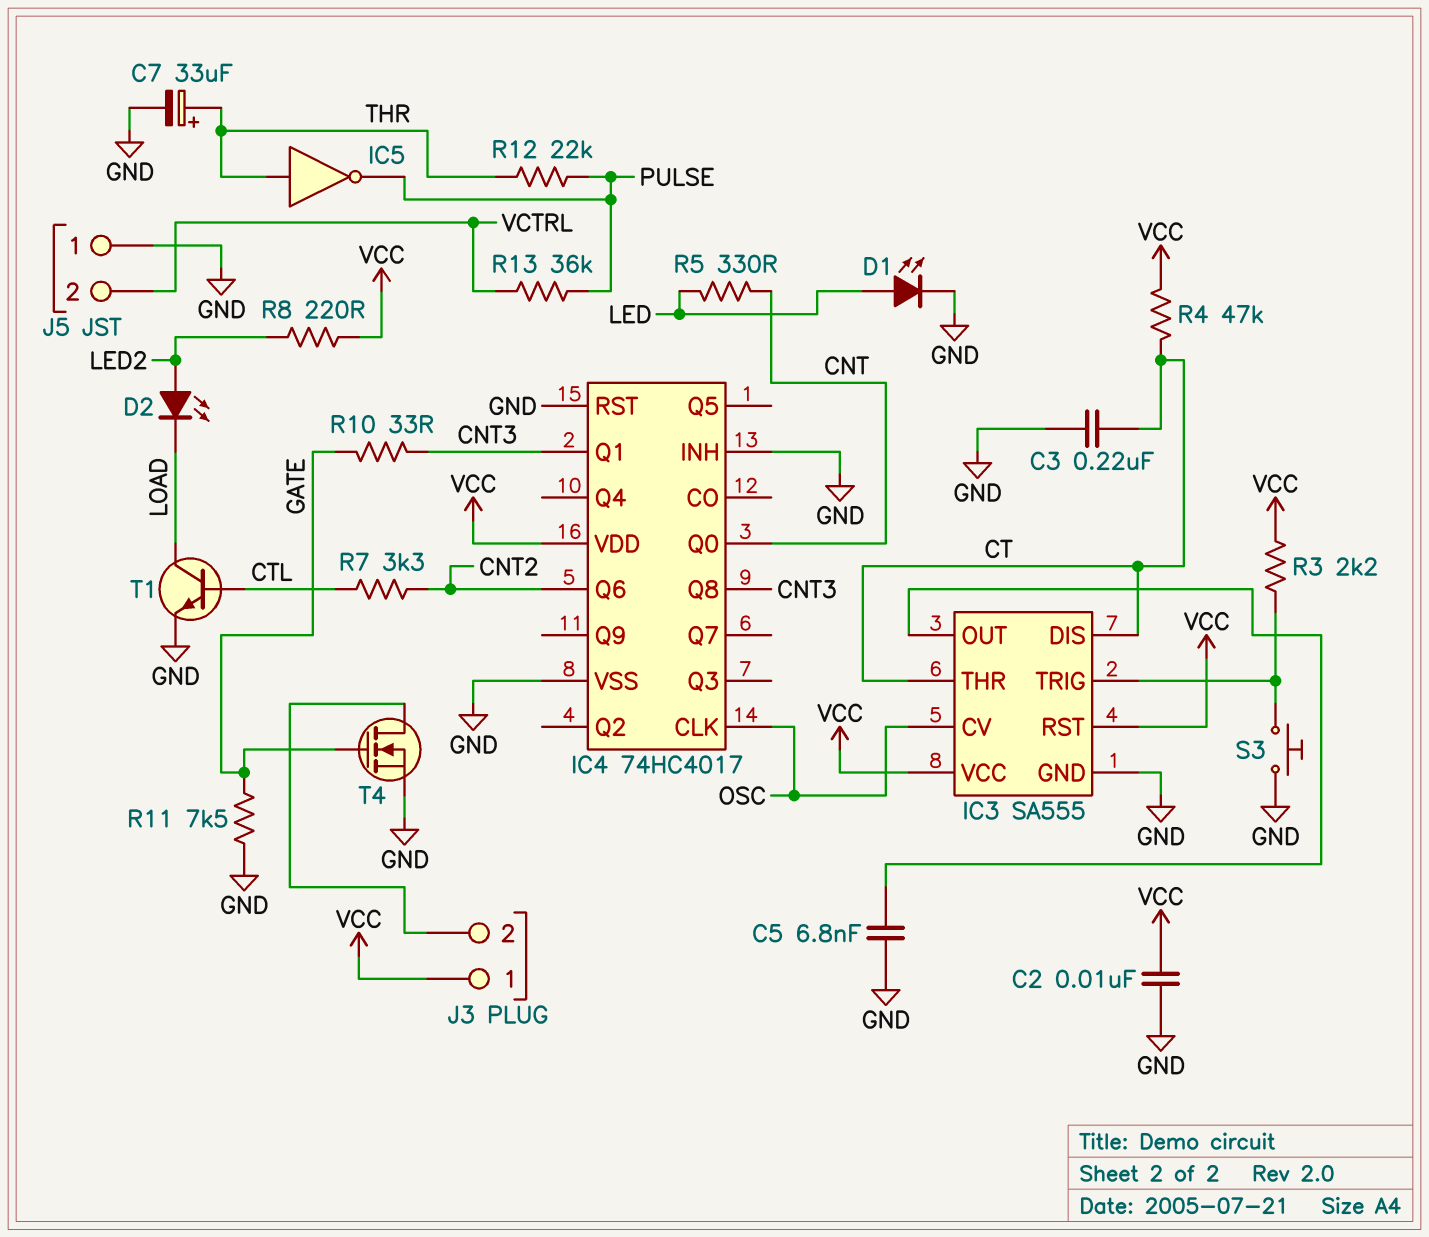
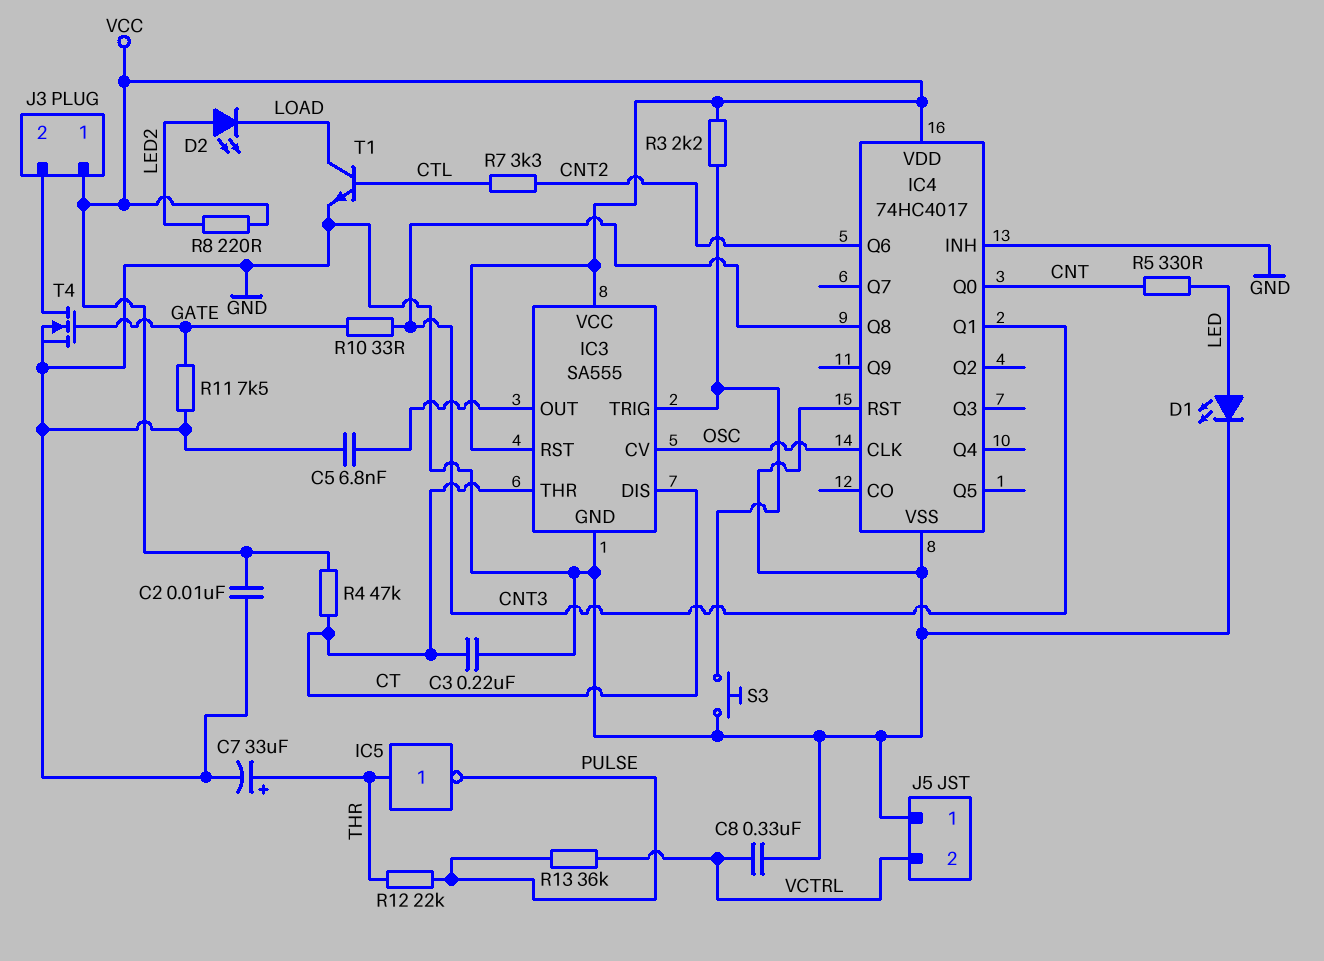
C8: none -> 330nF (GND, VCTRL)

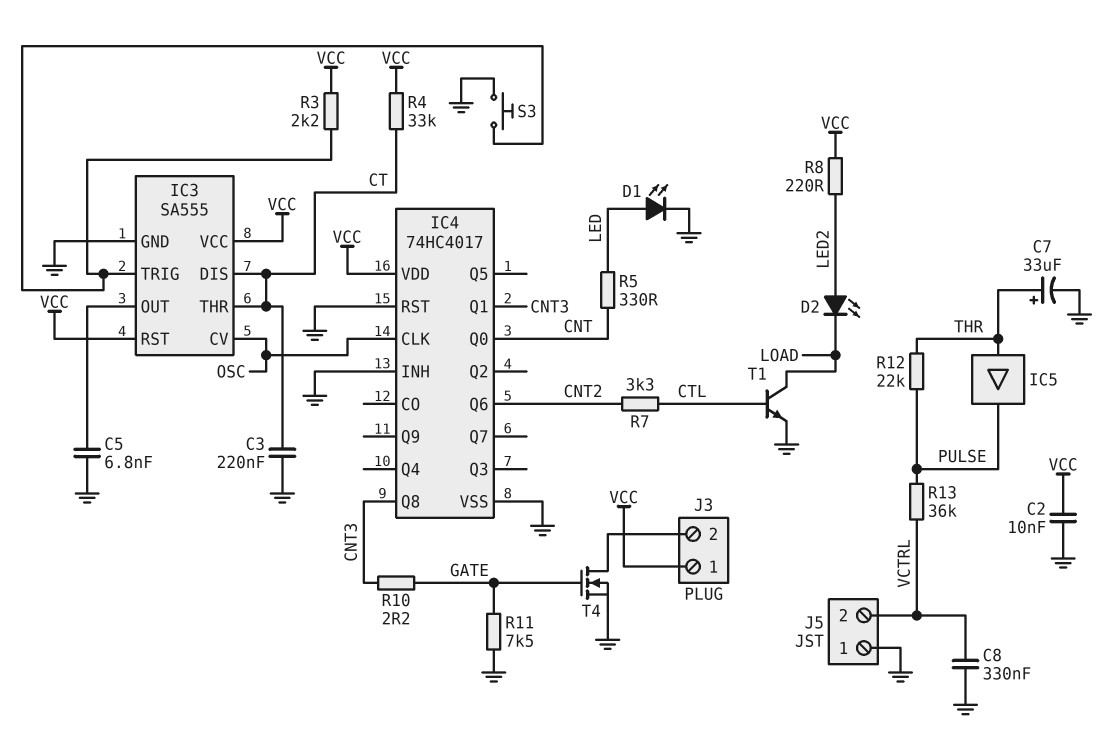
IC5: NOT (in THR, out PULSE) -> buffer (in THR, out PULSE)
R4: 47k (CT, VCC) -> 33k (CT, VCC)
R10: 33 (CNT3, GATE) -> 2.2 (CNT3, GATE)

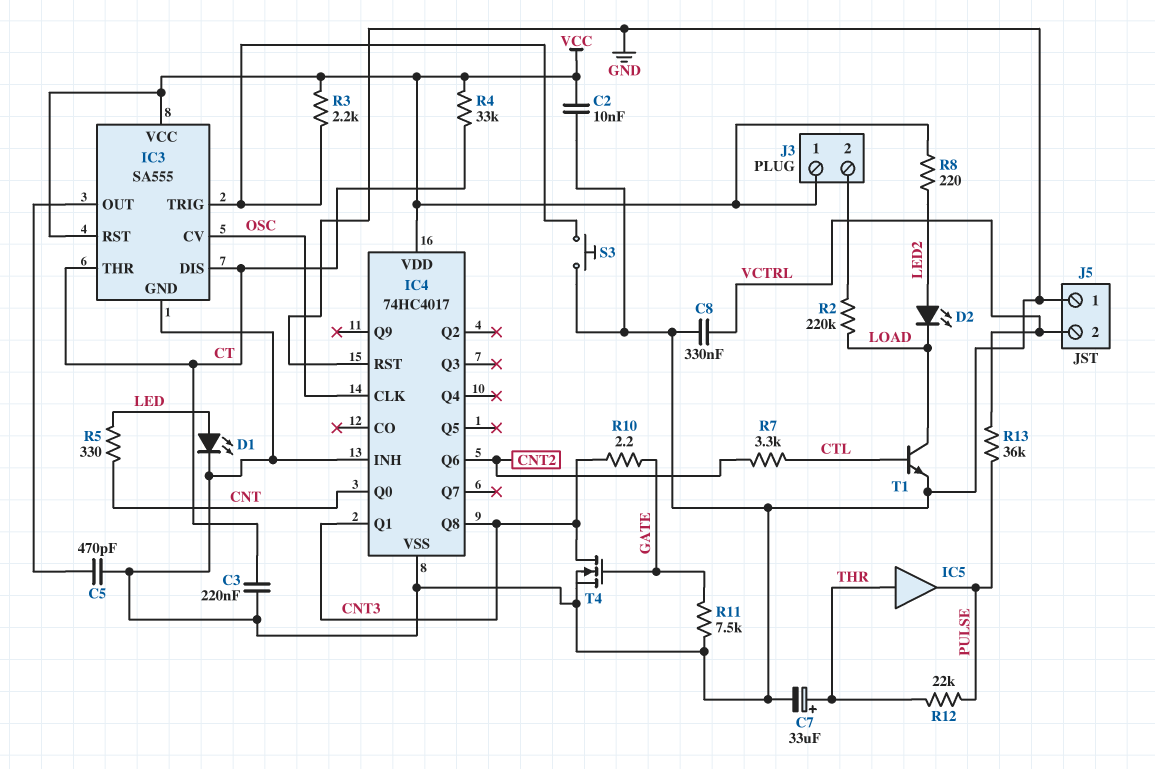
C5: 6.8nF (GND, IC3/OUT) -> 470pF (GND, IC3/OUT)
R2: none -> 220k (J3/2, LOAD)
T4: NMOS (G GATE, D J3/2, S GND) -> NMOS (G GATE, D CNT3, S GND)

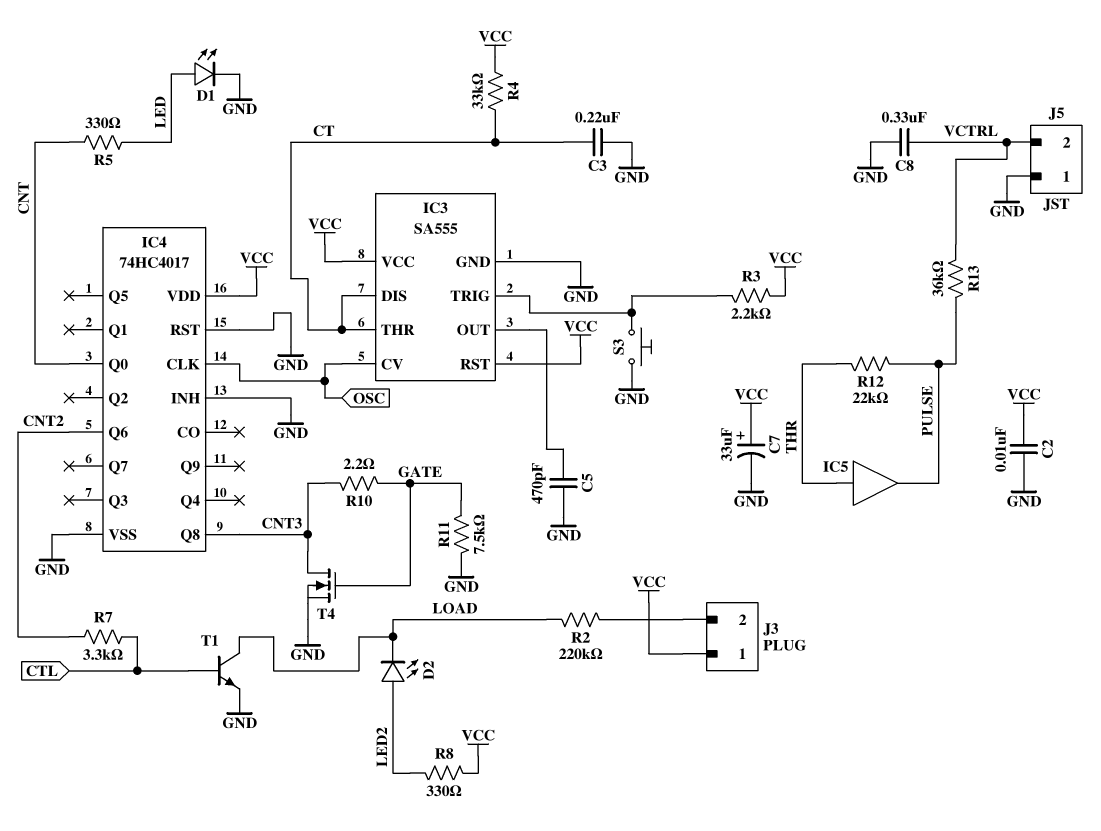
C7: 33uF (plus THR, minus GND) -> 33uF (plus VCC, minus GND)
IC4 pin Q1: CNT3 -> none
R8: 220 (LED2, VCC) -> 330 (LED2, VCC)

